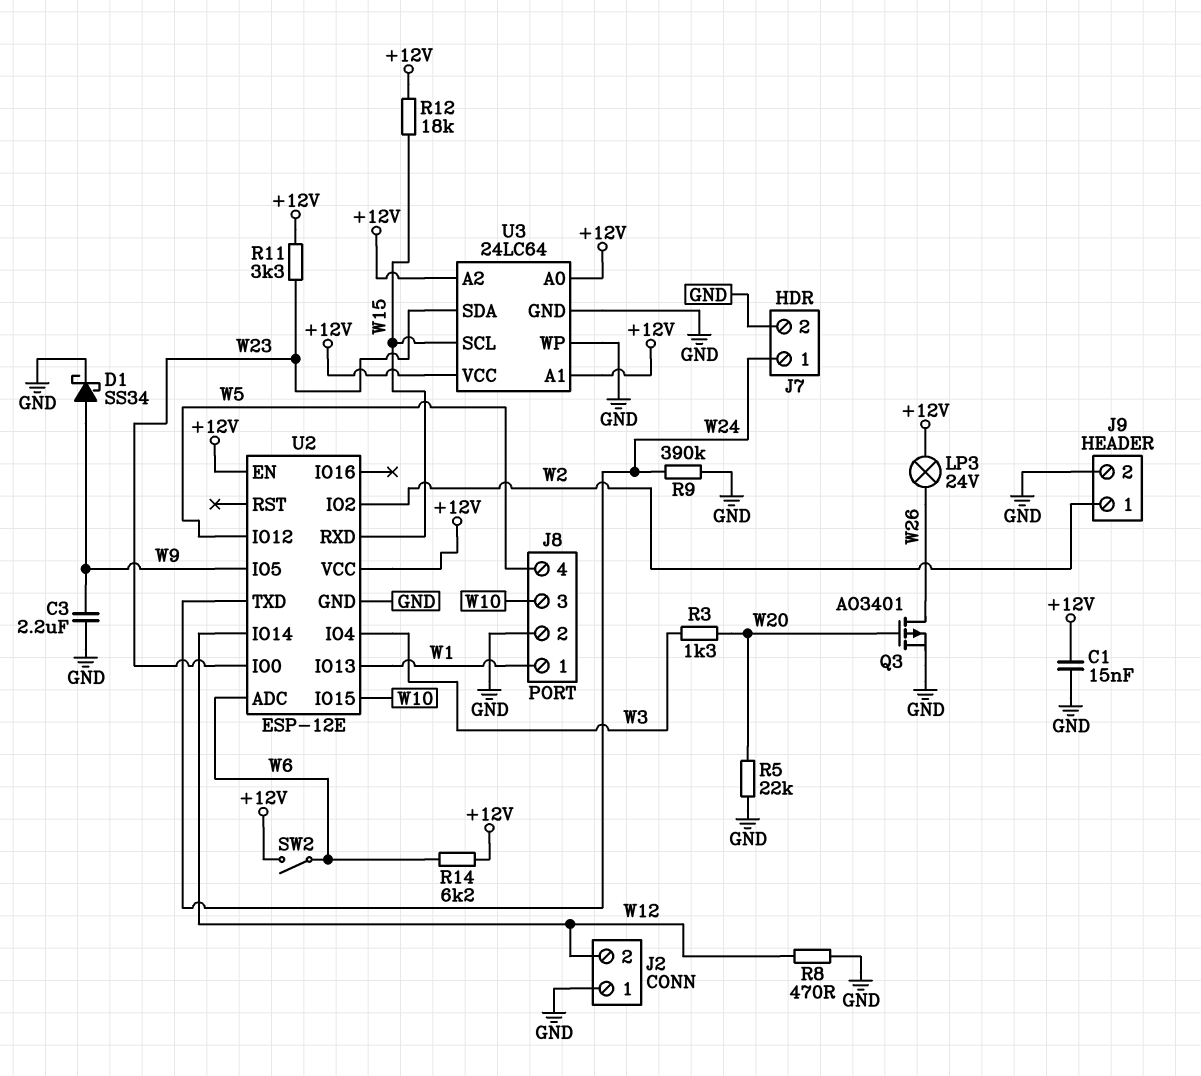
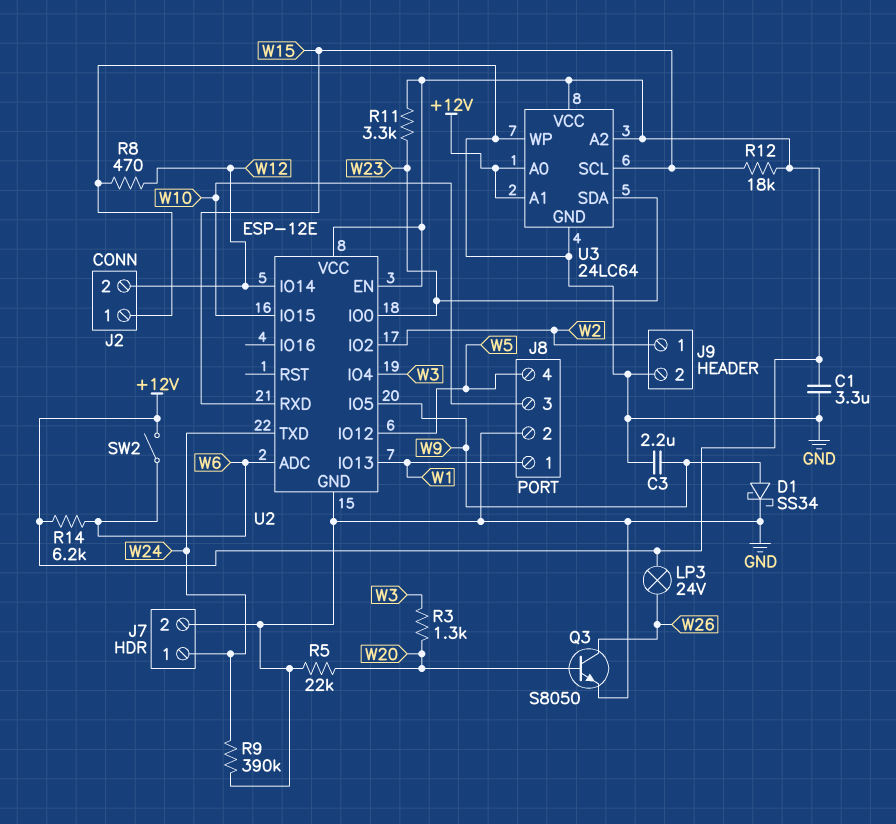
C1: 15nF (+12V, GND) -> 3.3uF (+12V, GND)
Q3: PMOS AO3401 (G W20, D W26, S GND) -> NPN S8050 (B W20, C W26, E GND)

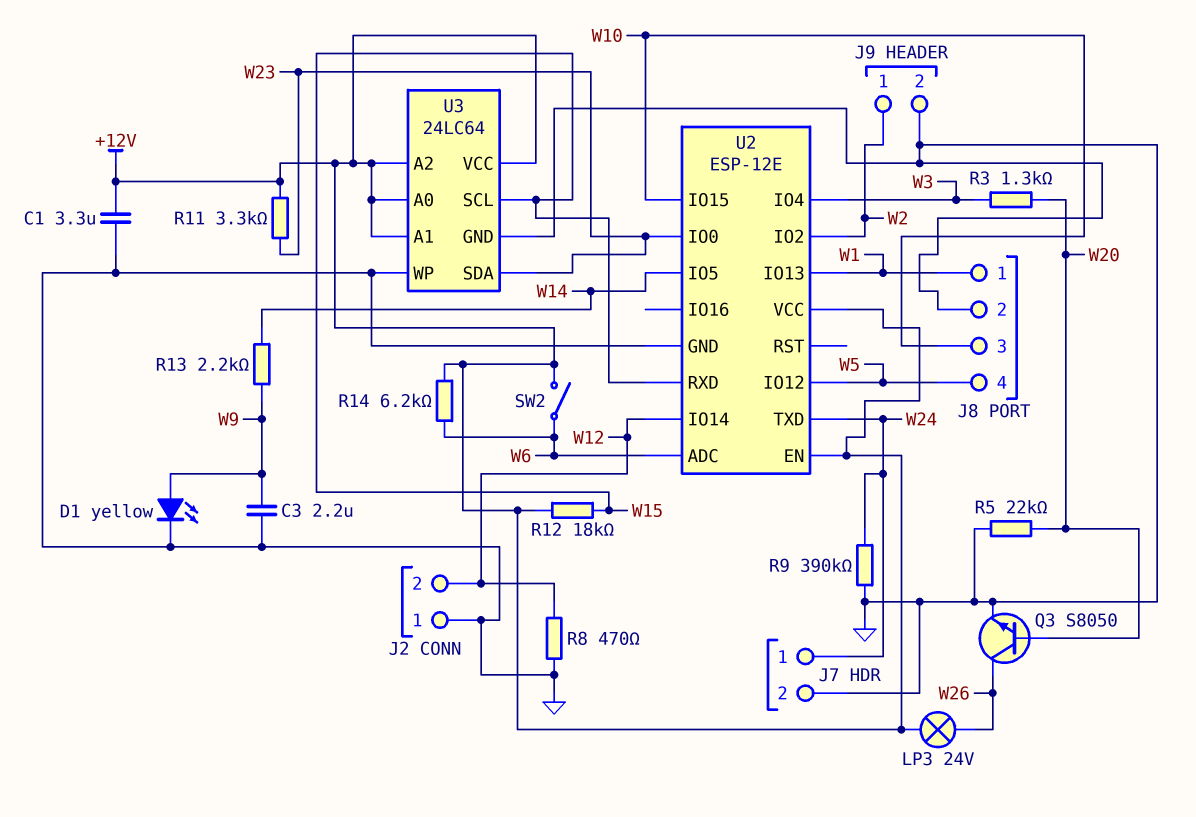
D1: schottky SS34 (A W9, K GND) -> LED yellow (A W9, K GND)
R13: none -> 2.2k (W9, W14)
U2 pin IO5: W9 -> W14

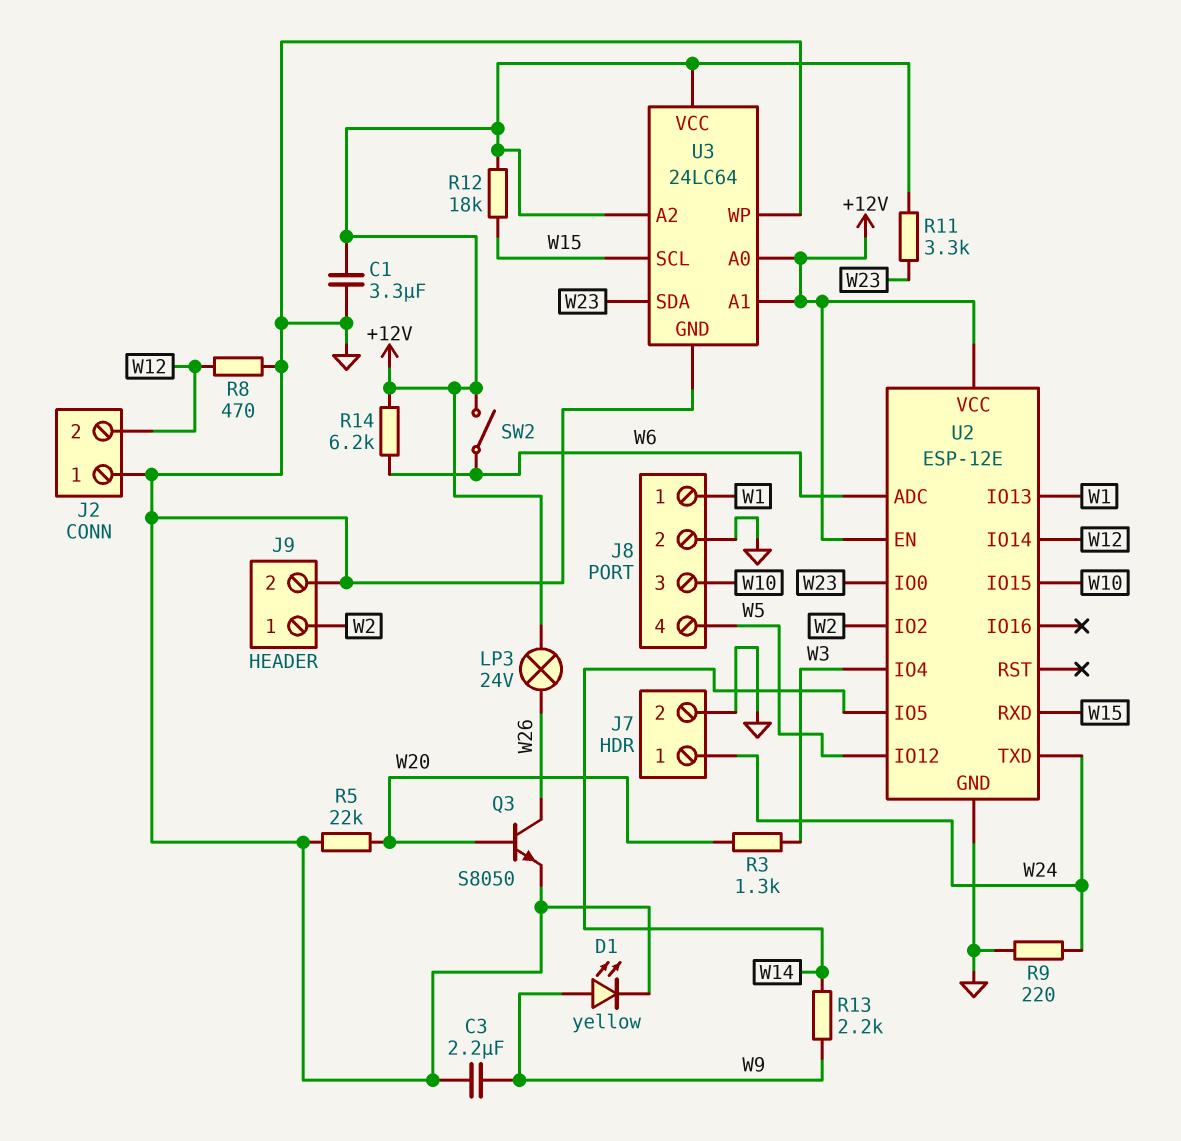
R9: 390k (GND, W24) -> 220 (GND, W24)

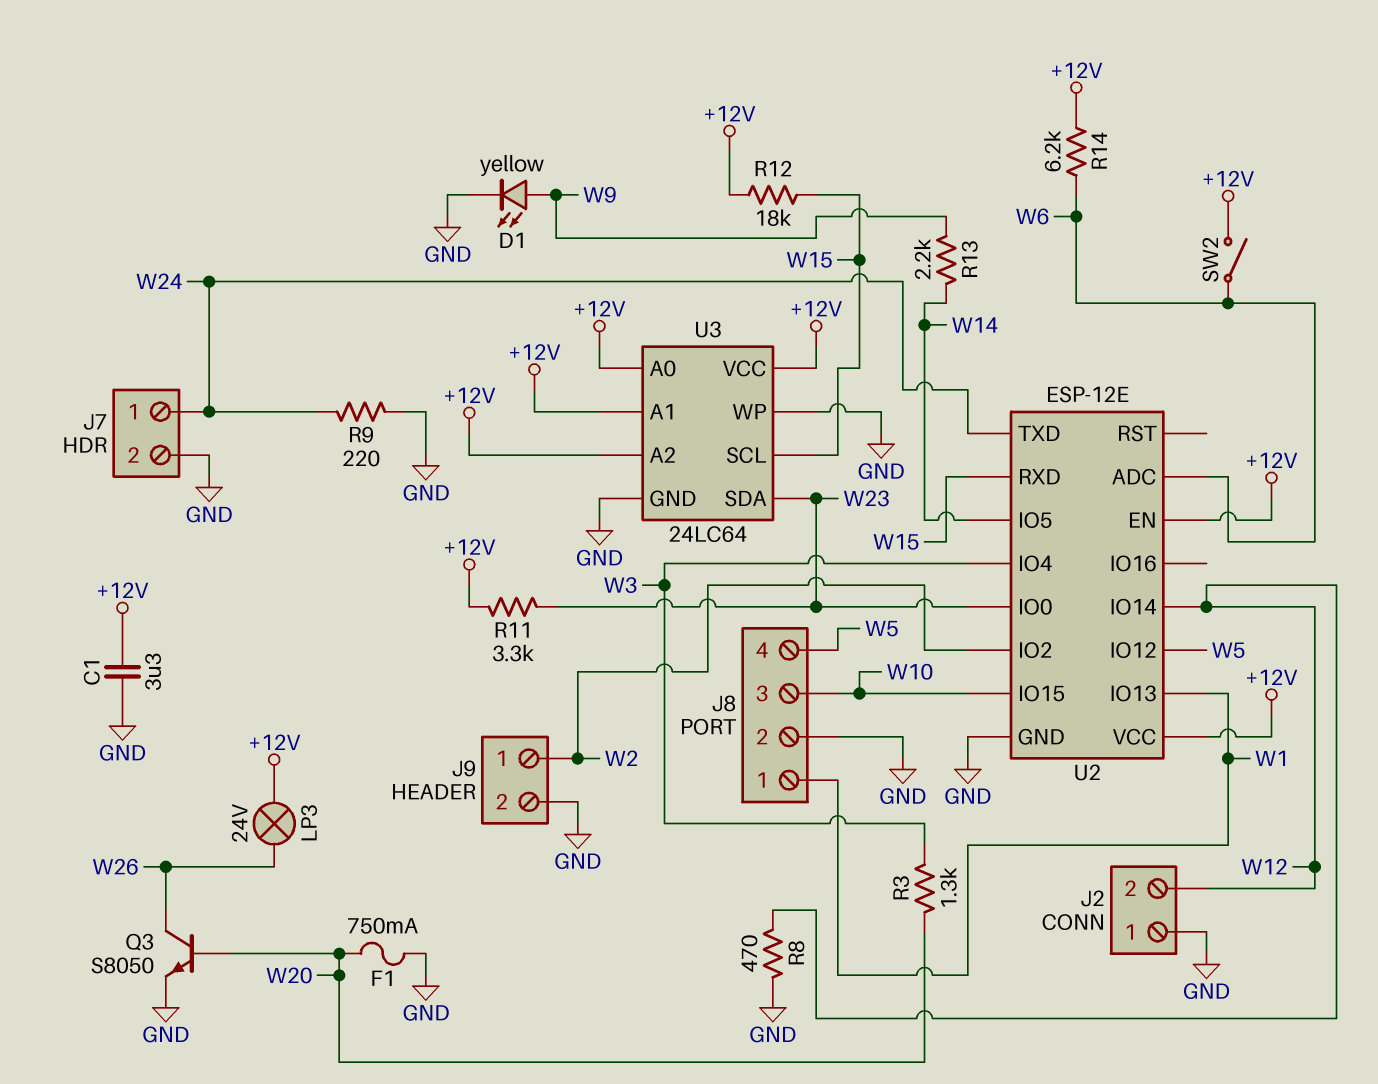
C3: 2.2uF (GND, W9) -> none
F1: none -> 750mA (GND, W20)
R5: 22k (GND, W20) -> none

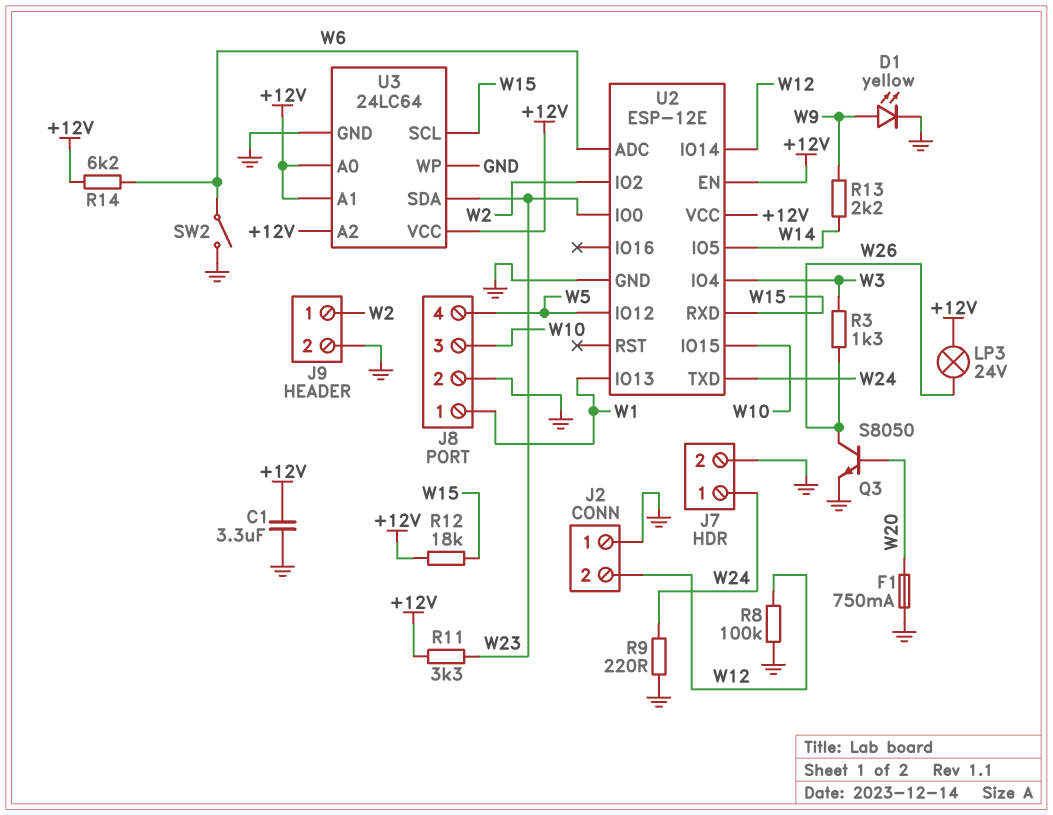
R3: 1.3k (W3, W20) -> 1.3k (W3, W26)
R8: 470 (GND, W12) -> 100k (GND, W12)
SW2: switch (+12V, W6) -> switch (GND, W6)

